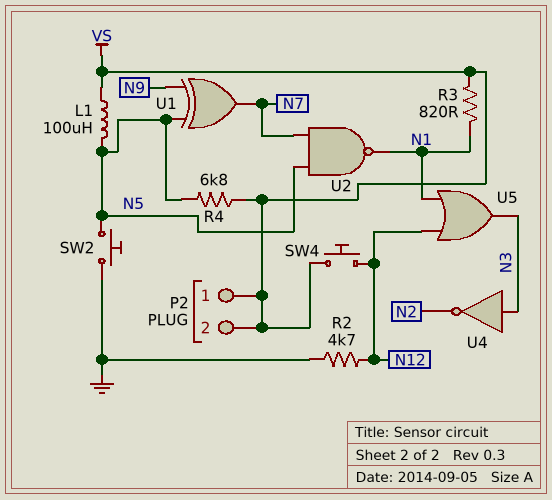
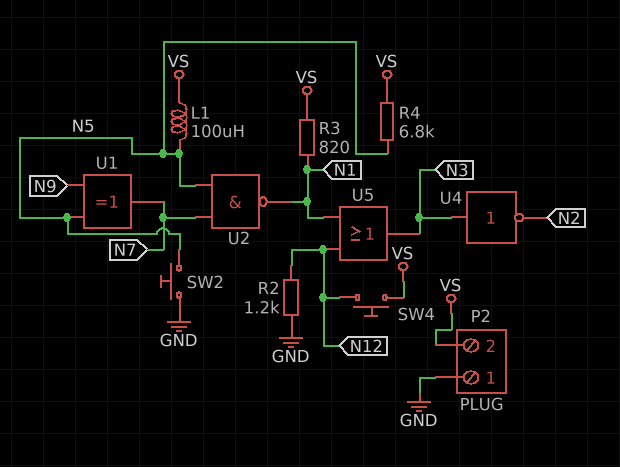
P2 pin 1: VS -> GND
R2: 4.7k (GND, N12) -> 1.2k (GND, N12)

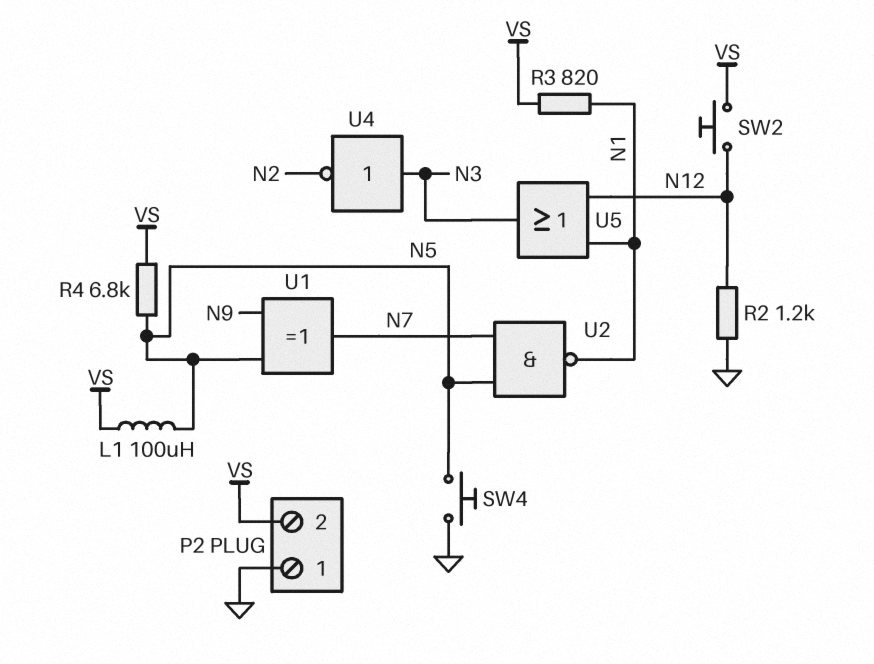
SW2: button (GND, N5) -> button (N12, VS)
SW4: button (N12, VS) -> button (GND, N5)

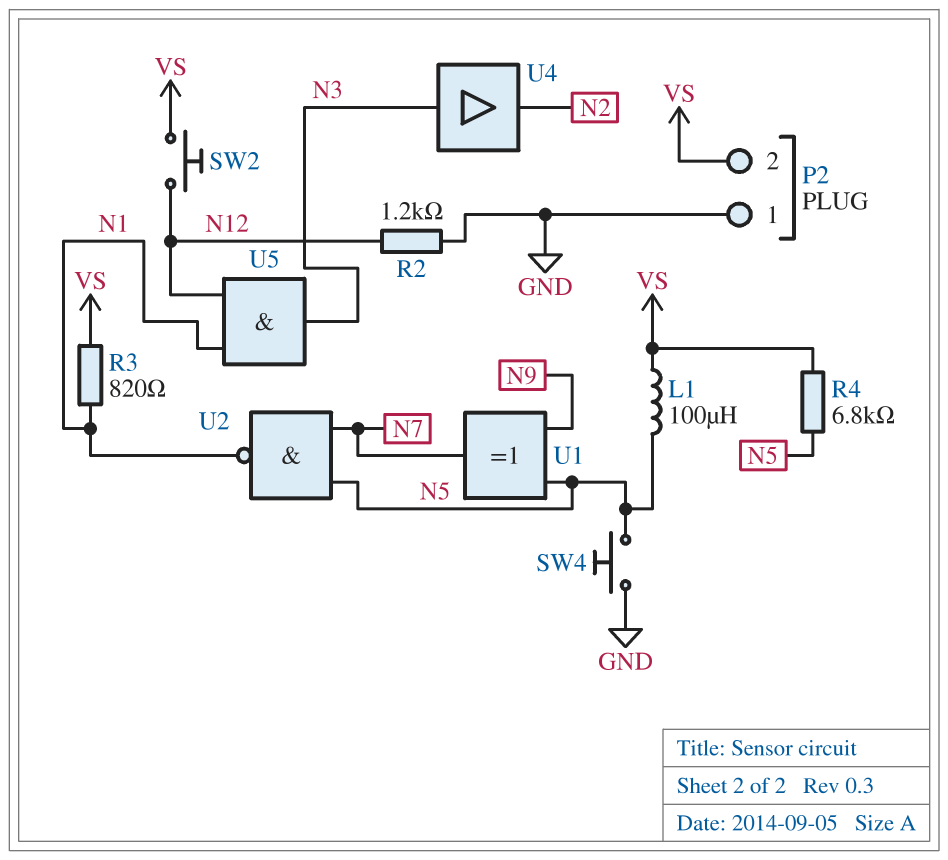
U4: NOT (in N3, out N2) -> buffer (in N3, out N2)
U5: OR (in N1, in N12, out N3) -> AND (in N1, in N12, out N3)

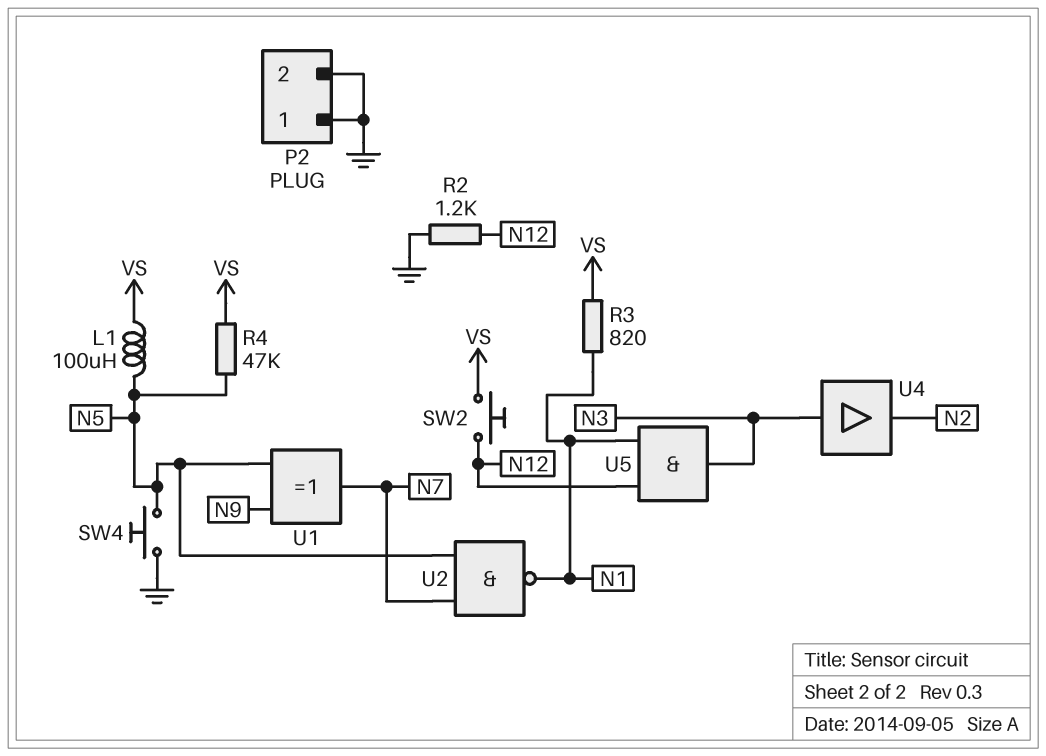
P2 pin 2: VS -> GND
R4: 6.8k (N5, VS) -> 47k (N5, VS)

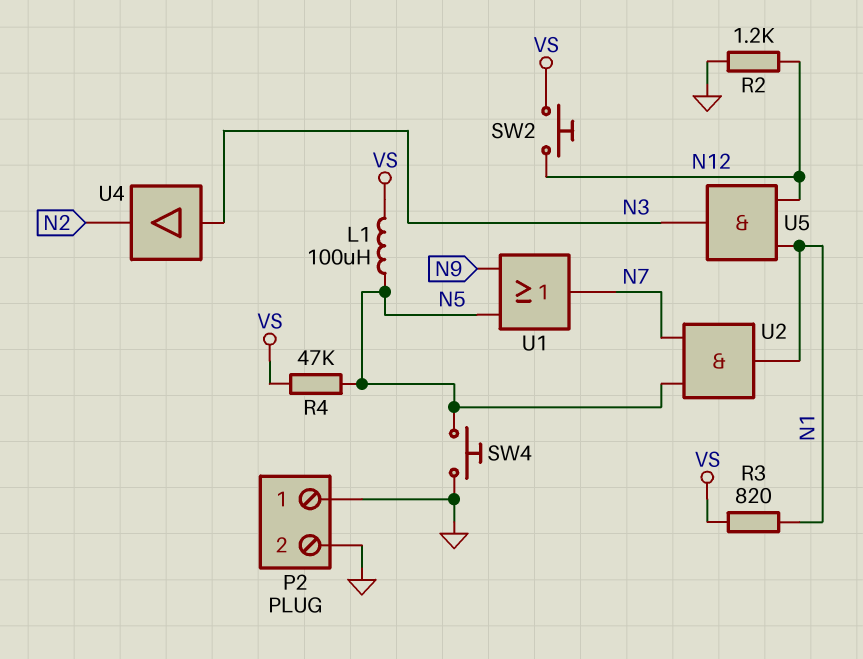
U1: XOR (in N5, in N9, out N7) -> OR (in N5, in N9, out N7)
U2: NAND (in N5, in N7, out N1) -> AND (in N5, in N7, out N1)

